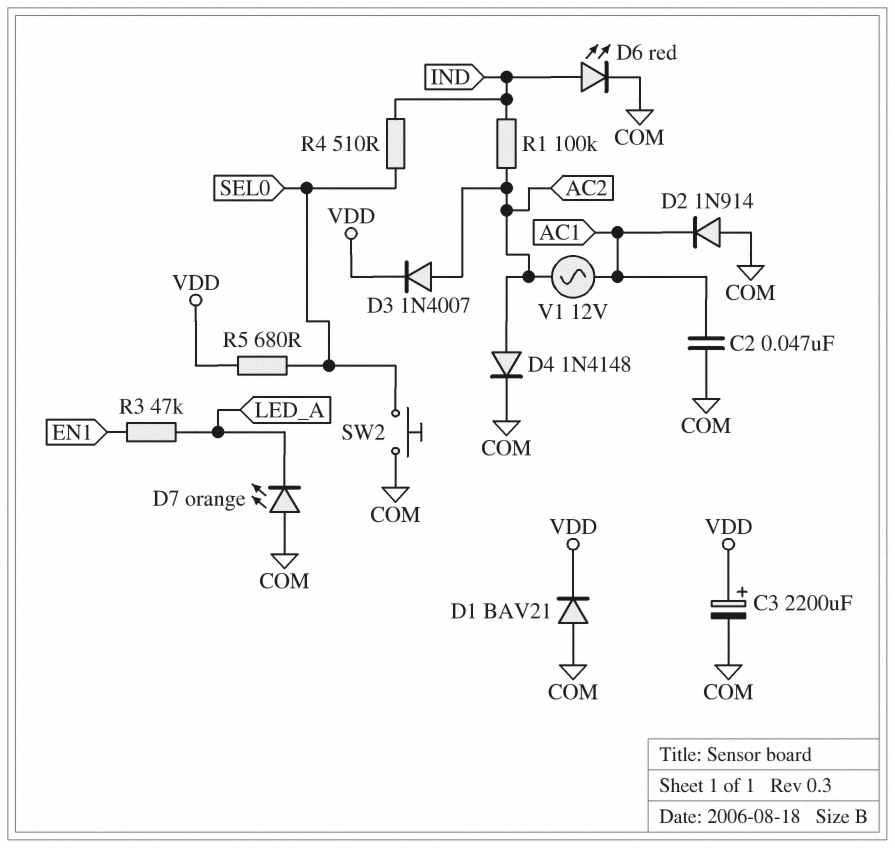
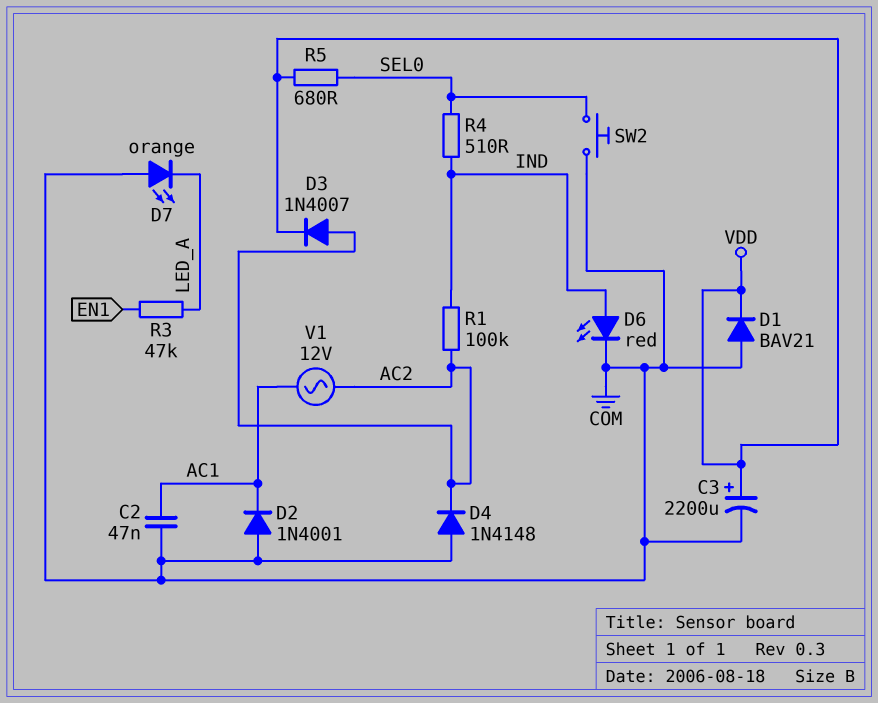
D2: diode 1N914 (A COM, K AC1) -> diode 1N4001 (A COM, K AC1)
D4: diode 1N4148 (A AC2, K COM) -> diode 1N4148 (A COM, K AC2)

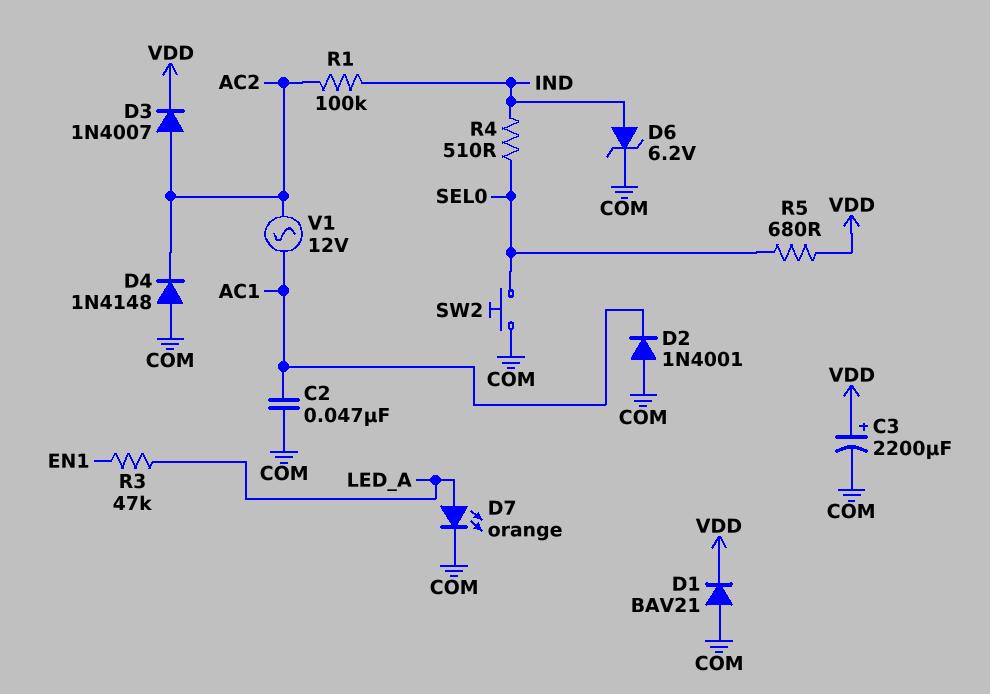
D6: LED red (A IND, K COM) -> zener 6.2V (A IND, K COM)
D7: LED orange (A COM, K LED_A) -> LED orange (A LED_A, K COM)

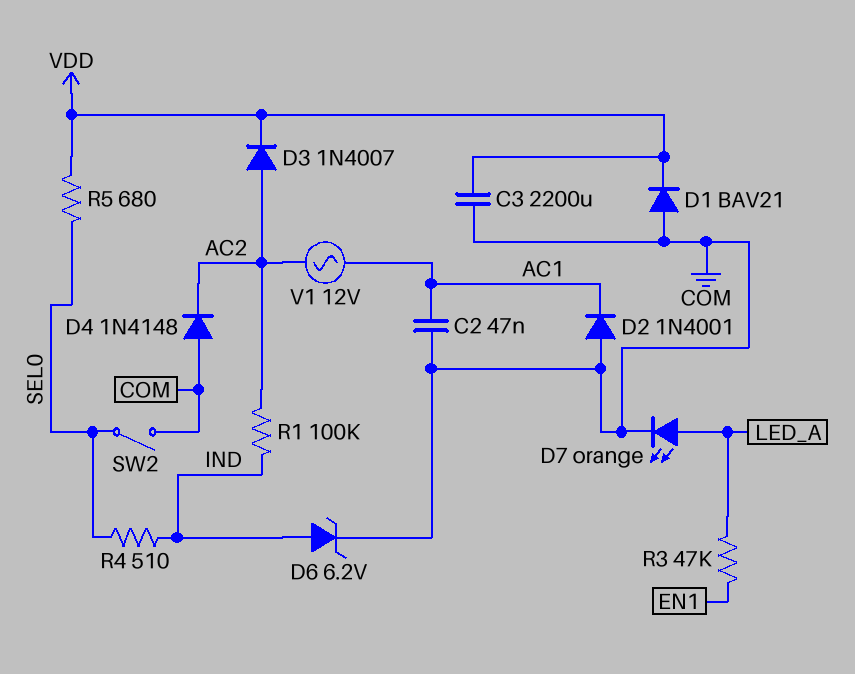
C3: 2200uF (plus VDD, minus COM) -> 2200uF (COM, VDD)
SW2: button (COM, SEL0) -> switch (COM, SEL0)

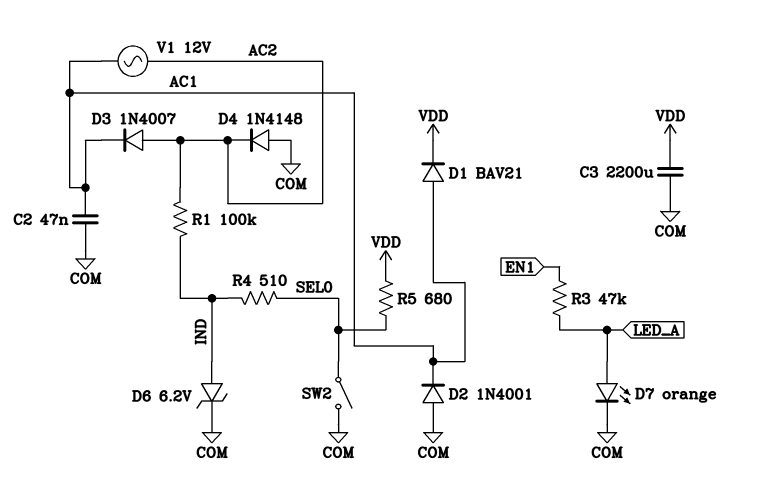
D1: diode BAV21 (A COM, K VDD) -> diode BAV21 (A AC1, K VDD)
D3: diode 1N4007 (A AC2, K VDD) -> diode 1N4007 (A AC2, K AC1)

